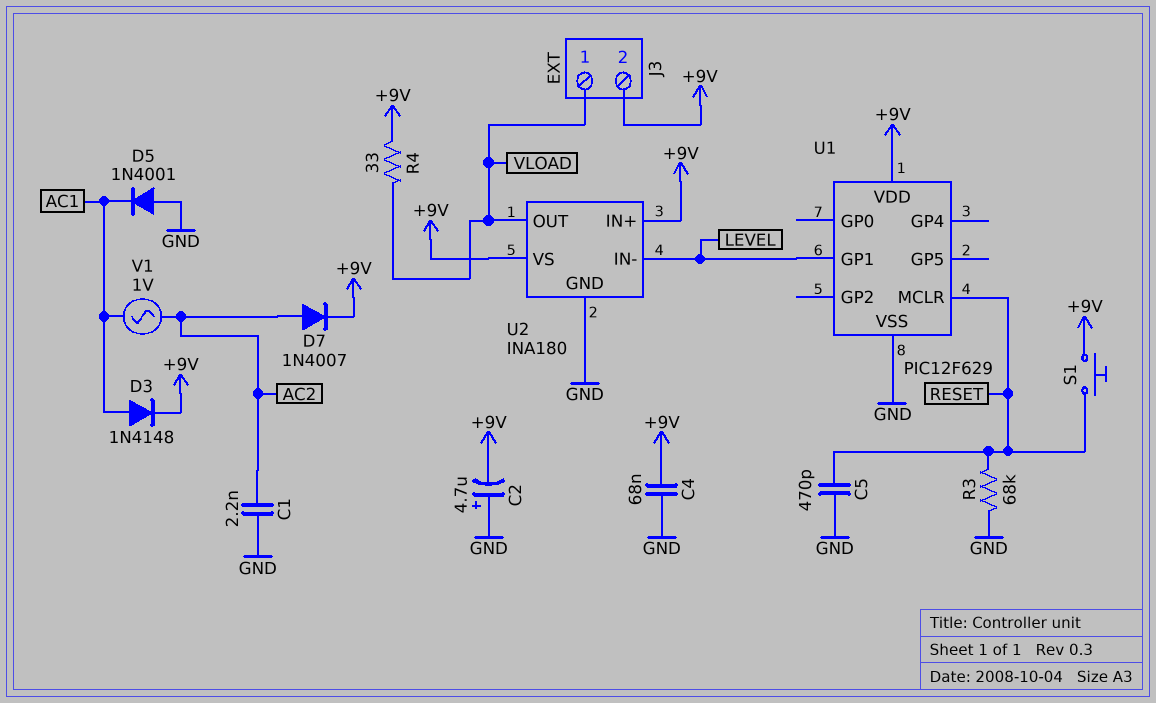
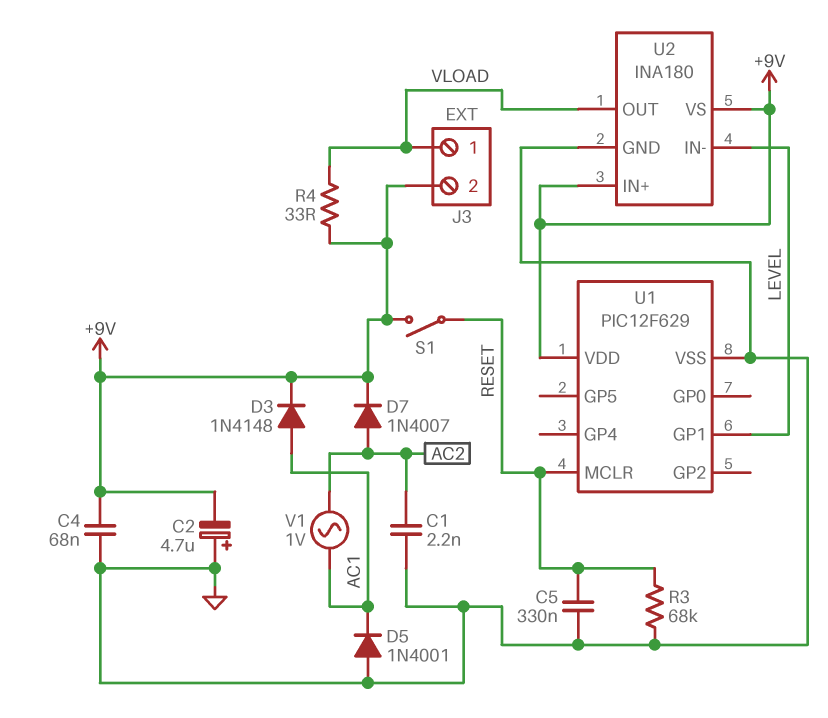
C5: 470pF (GND, RESET) -> 330nF (GND, RESET)
S1: button (+9V, RESET) -> switch (+9V, RESET)

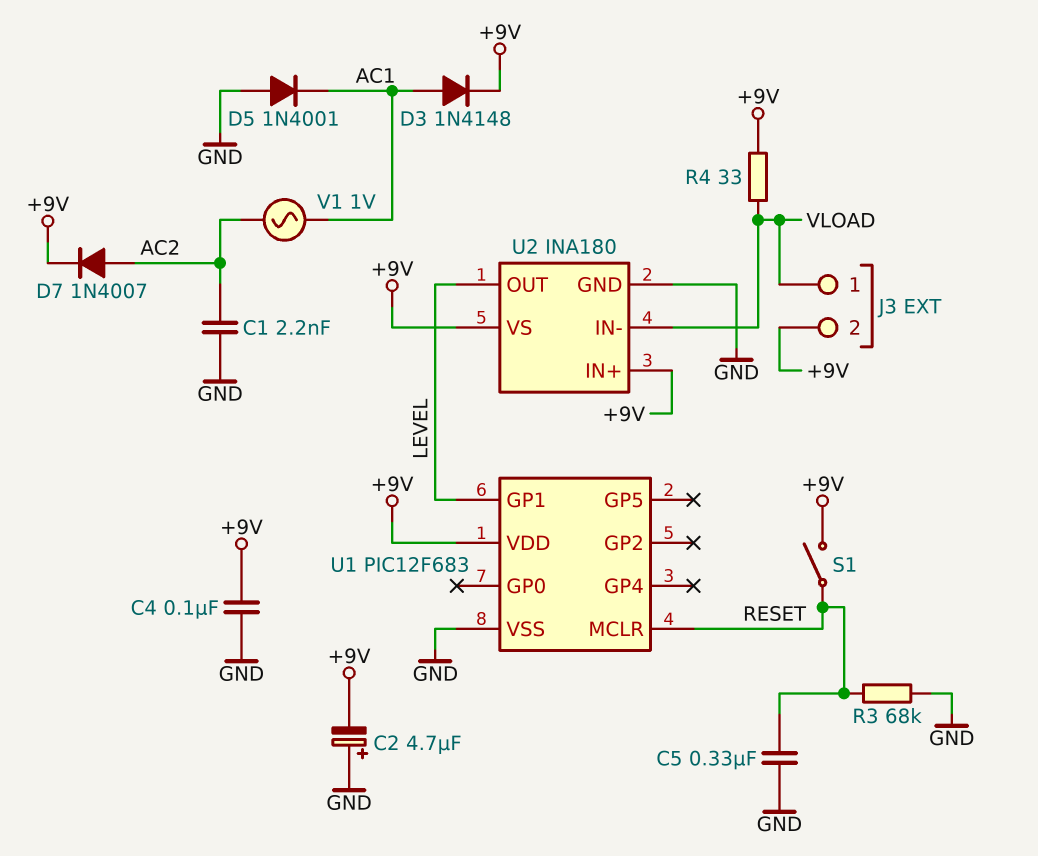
C4: 68nF (+9V, GND) -> 100nF (+9V, GND)
U1: PIC12F629 -> PIC12F683
U2 pin IN-: LEVEL -> VLOAD
U2 pin OUT: VLOAD -> LEVEL

